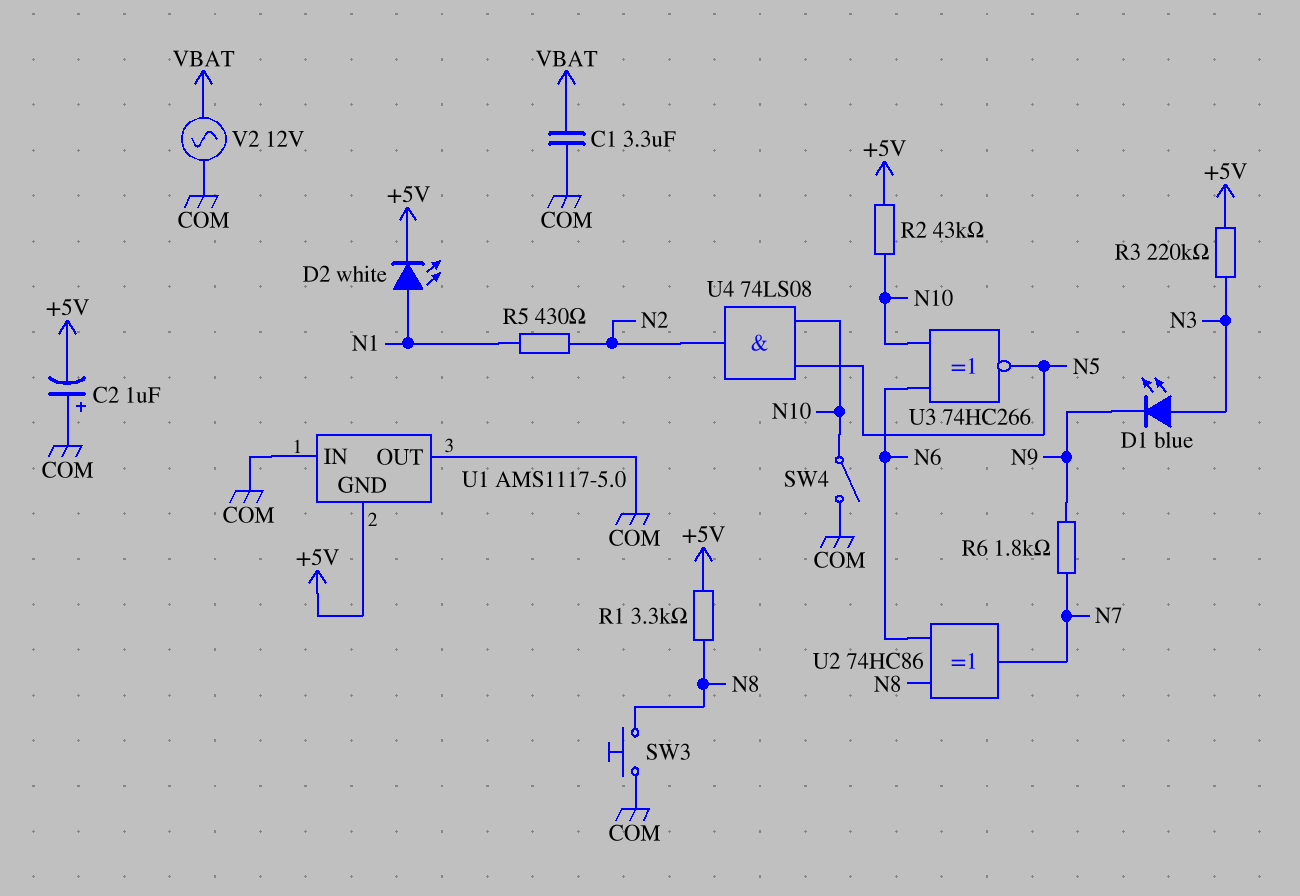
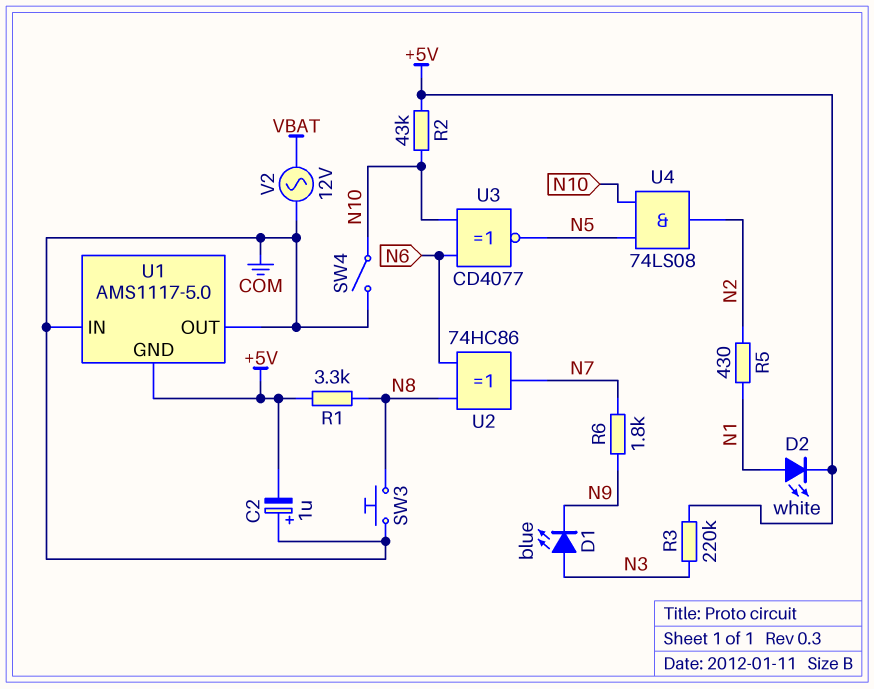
C1: 3.3uF (COM, VBAT) -> none
U3: XNOR 74HC266 (in N6, in N10, out N5) -> XNOR CD4077 (in N6, in N10, out N5)

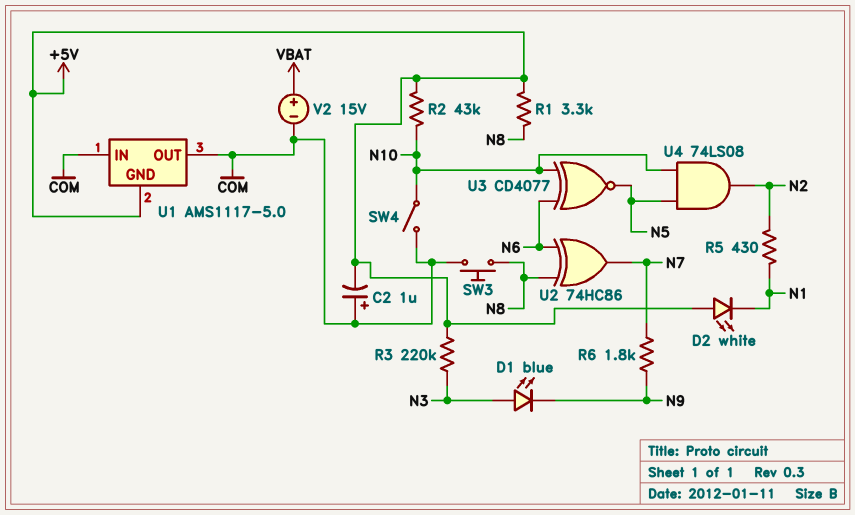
D2: LED white (A N1, K +5V) -> LED white (A +5V, K N1)
V2: AC 12V (COM, VBAT) -> 15V (plus VBAT, minus COM)

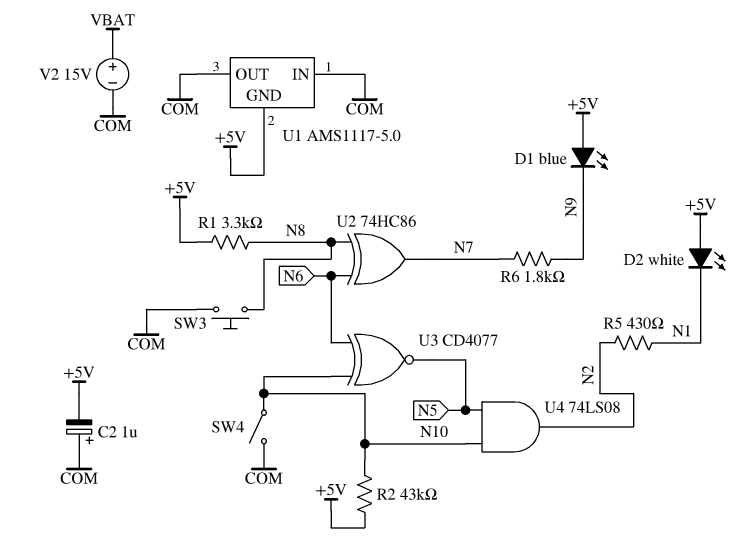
D1: LED blue (A N3, K N9) -> LED blue (A +5V, K N9)
R3: 220k (+5V, N3) -> none

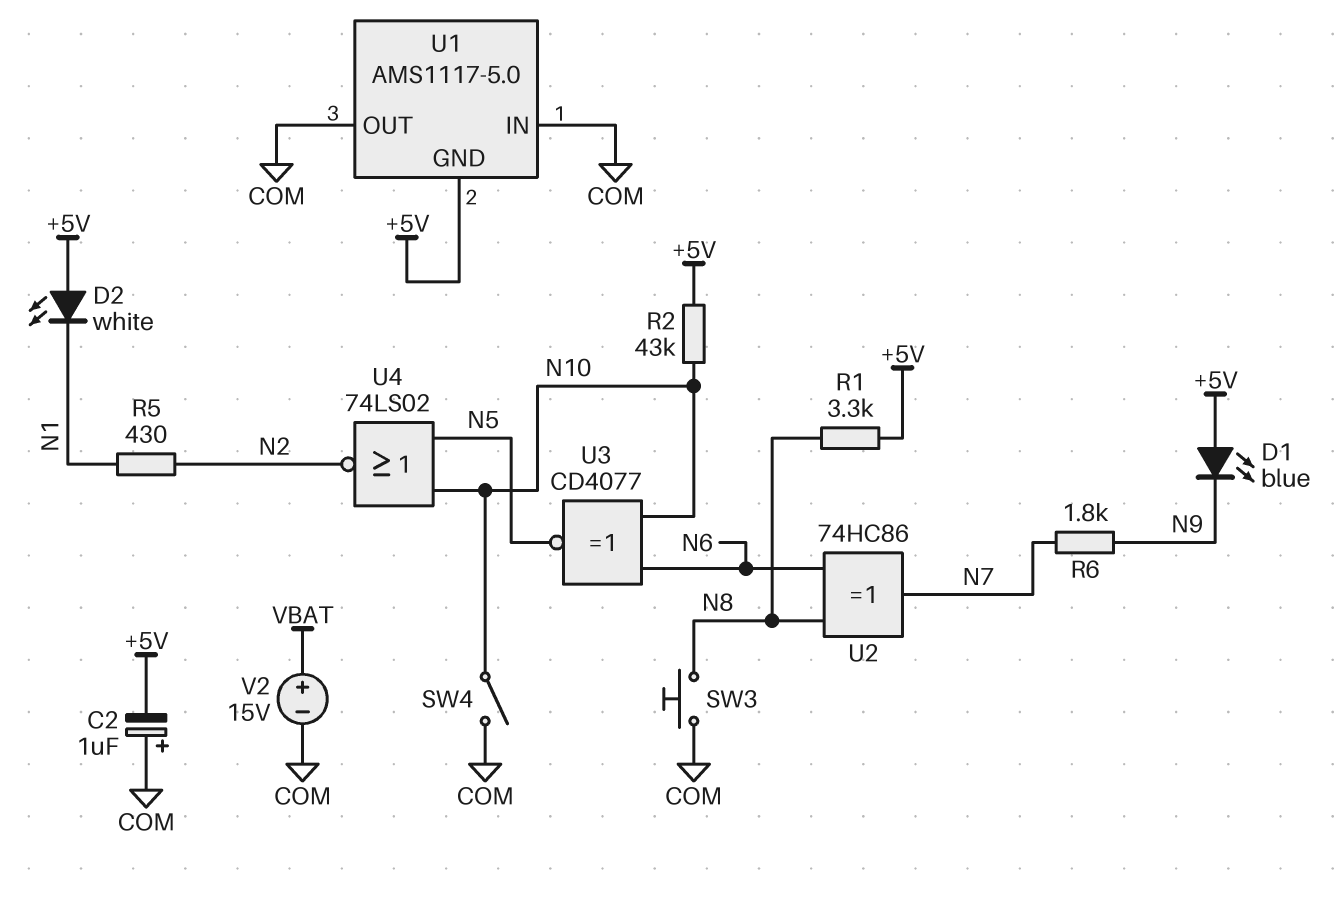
U4: AND 74LS08 (in N5, in N10, out N2) -> NOR 74LS02 (in N5, in N10, out N2)

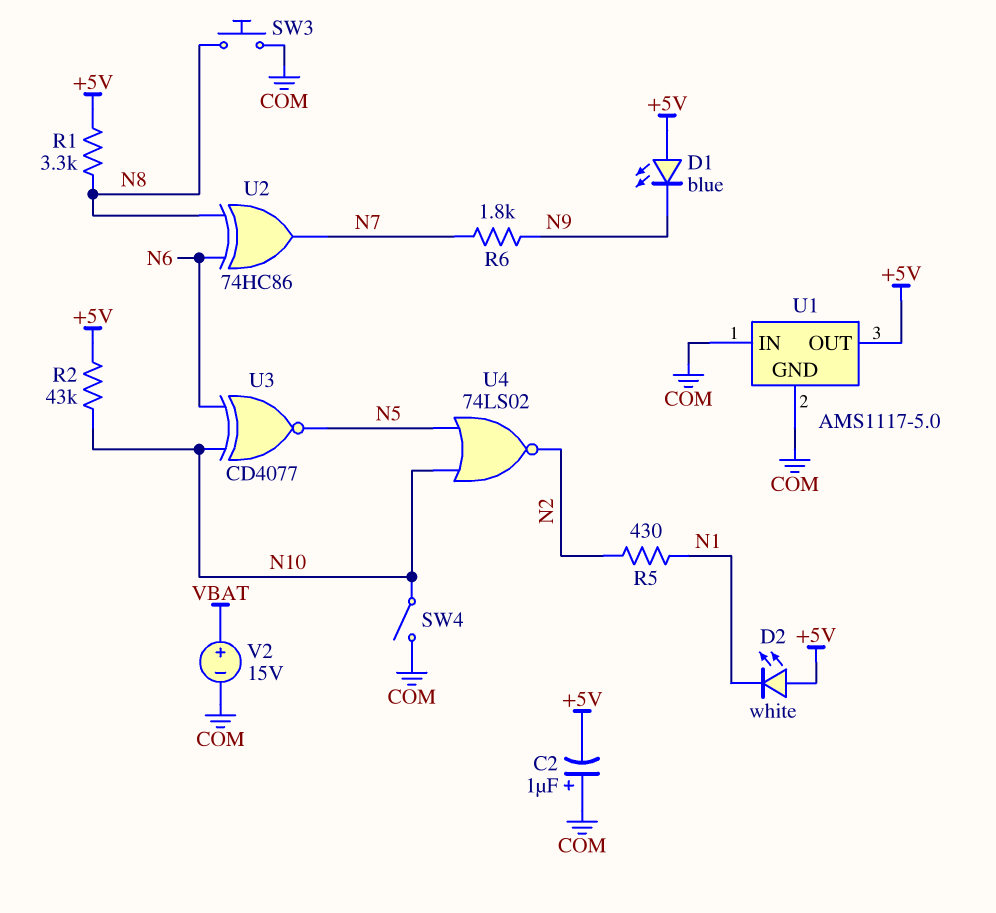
U1 pin GND: +5V -> COM
U1 pin OUT: COM -> +5V

